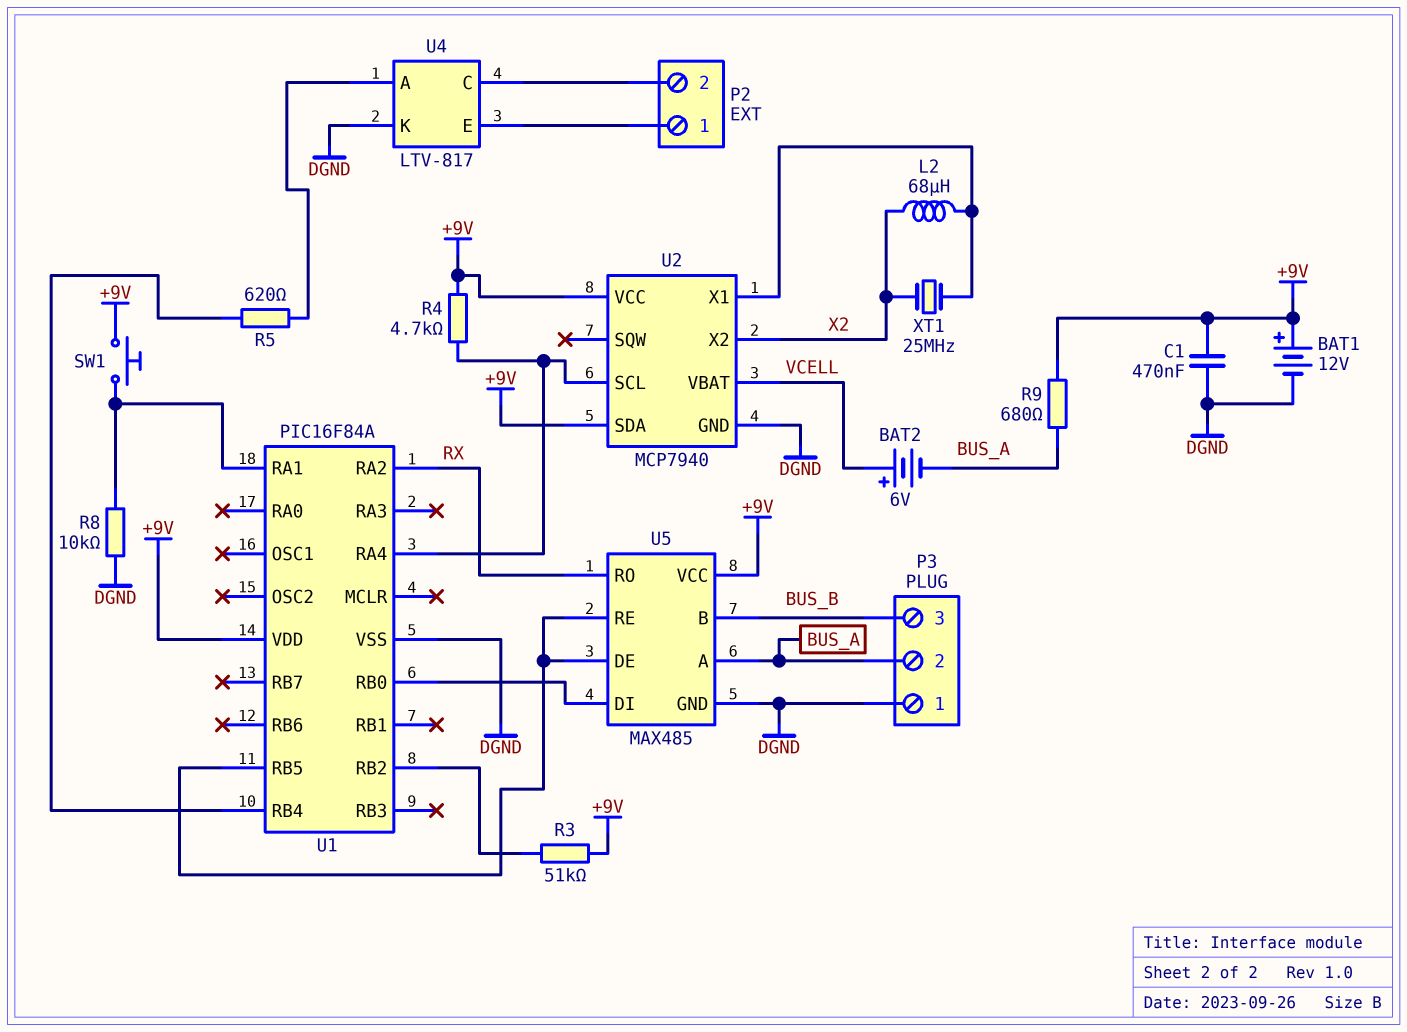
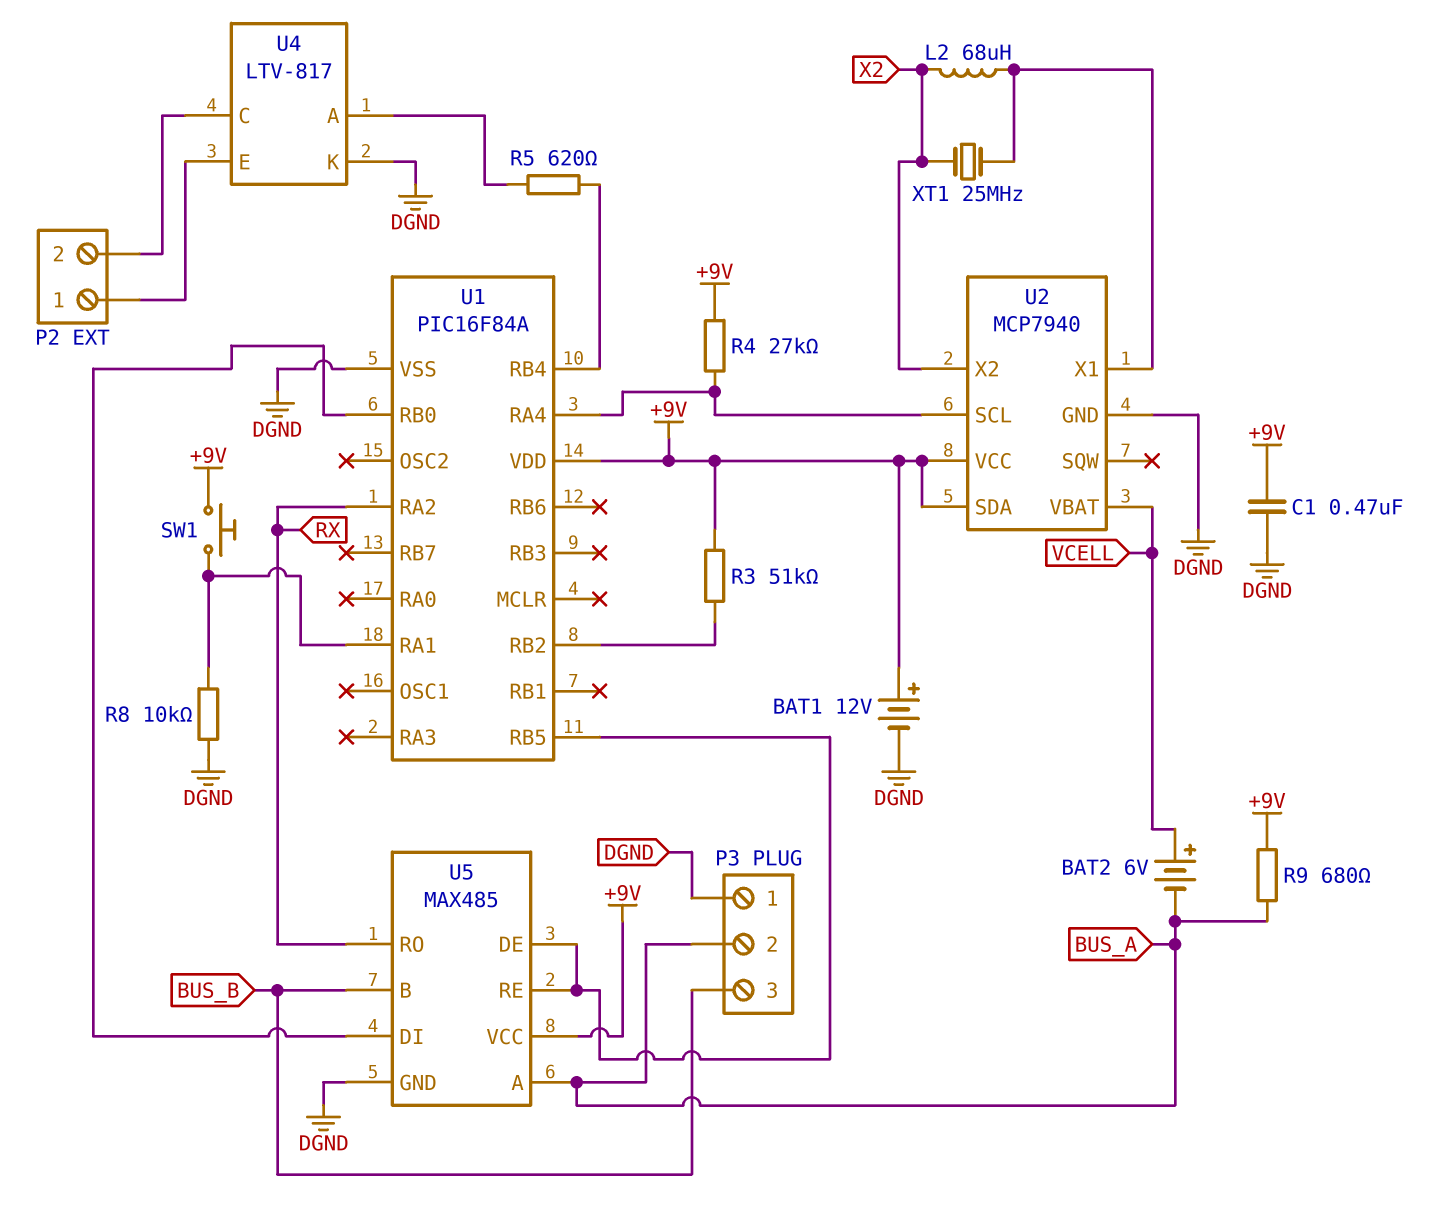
R4: 4.7k (+9V, U1/RA4) -> 27k (+9V, U1/RA4)

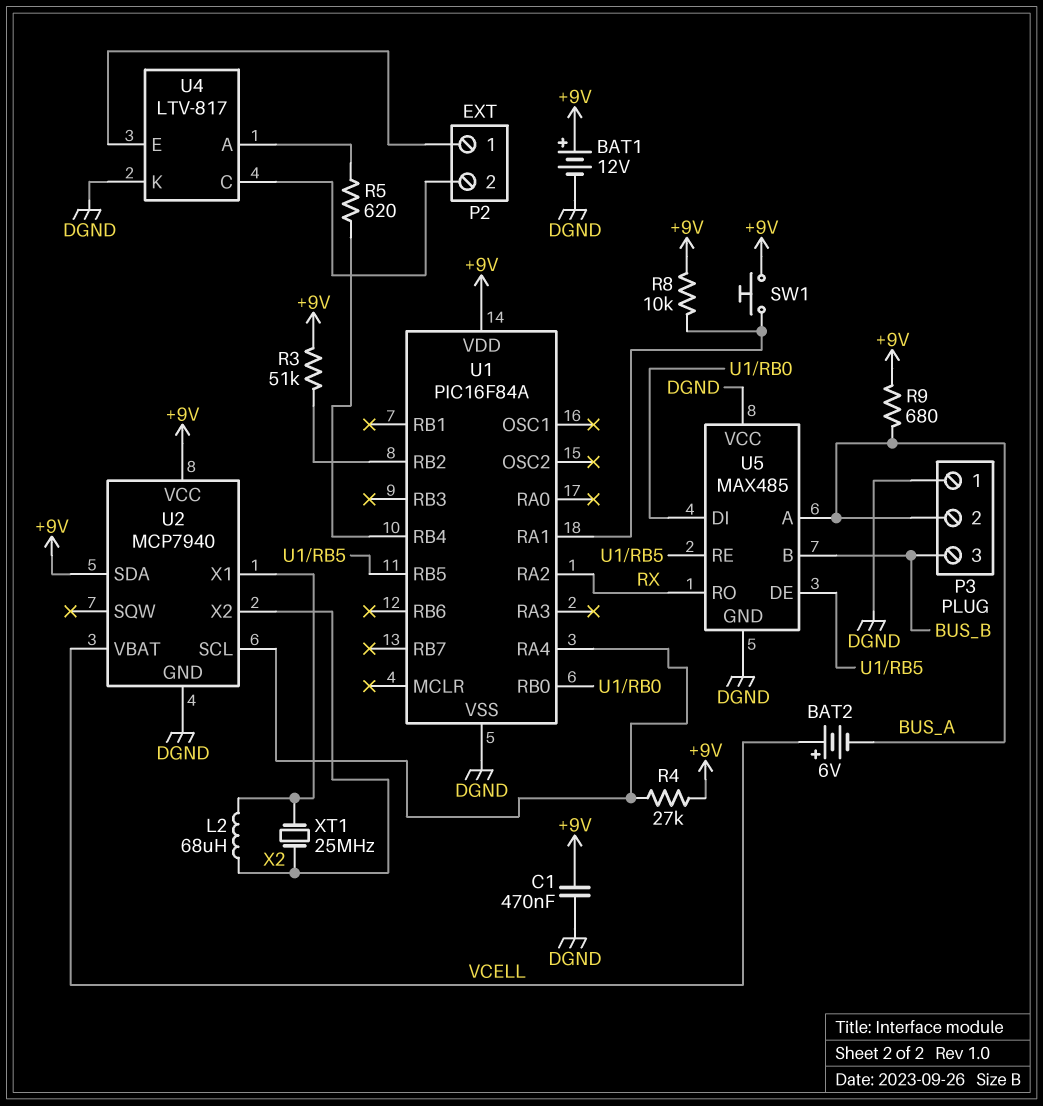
R8: 10k (DGND, U1/RA1) -> 10k (+9V, U1/RA1)
U5 pin VCC: +9V -> DGND

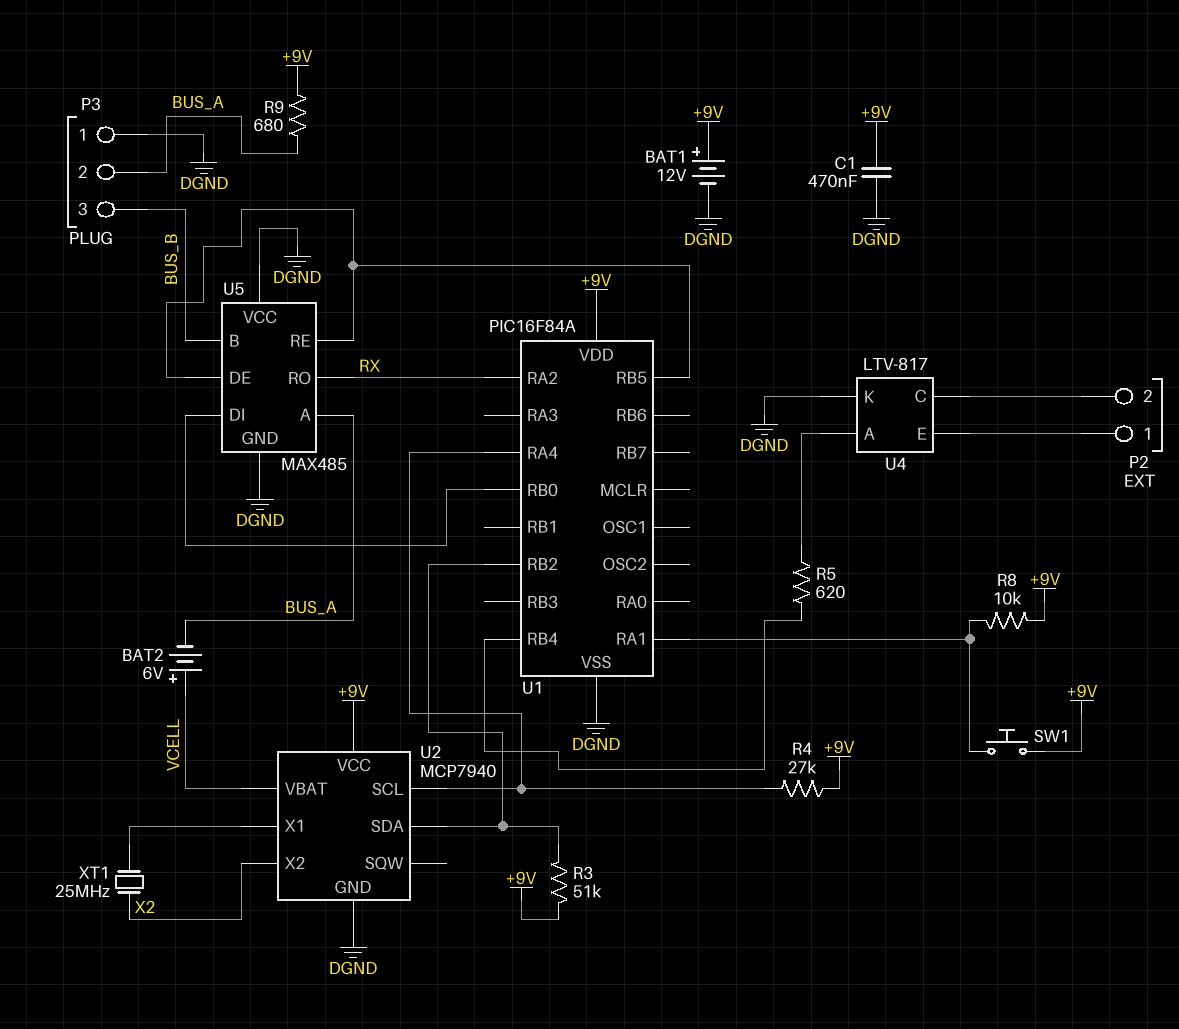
L2: 68uH (U2/X1, X2) -> none
U2 pin SDA: +9V -> U1/RB2

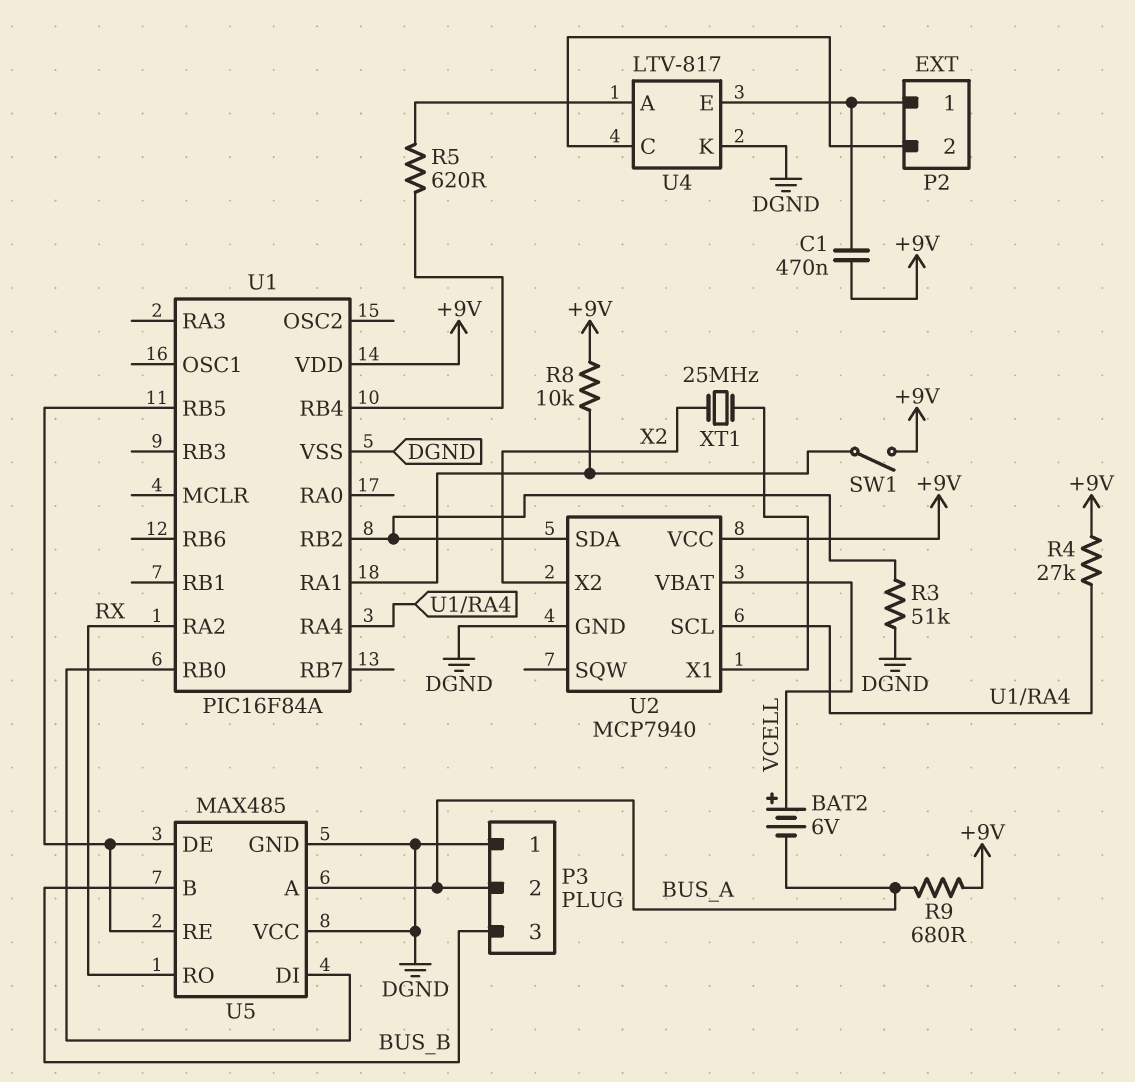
BAT1: 12V (plus +9V, minus DGND) -> none
C1: 470nF (+9V, DGND) -> 470nF (+9V, P2/1)
R3: 51k (+9V, U1/RB2) -> 51k (DGND, U1/RB2)
SW1: button (+9V, U1/RA1) -> switch (+9V, U1/RA1)

